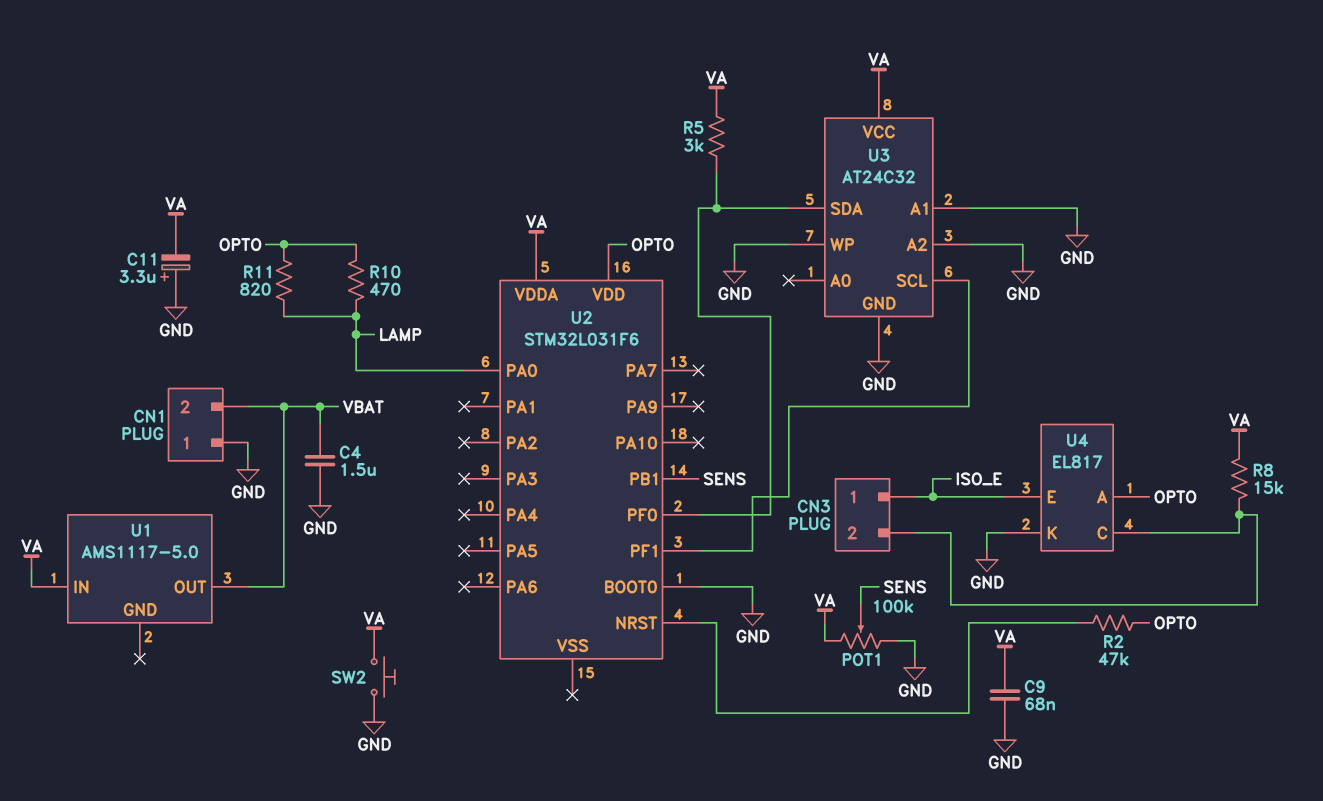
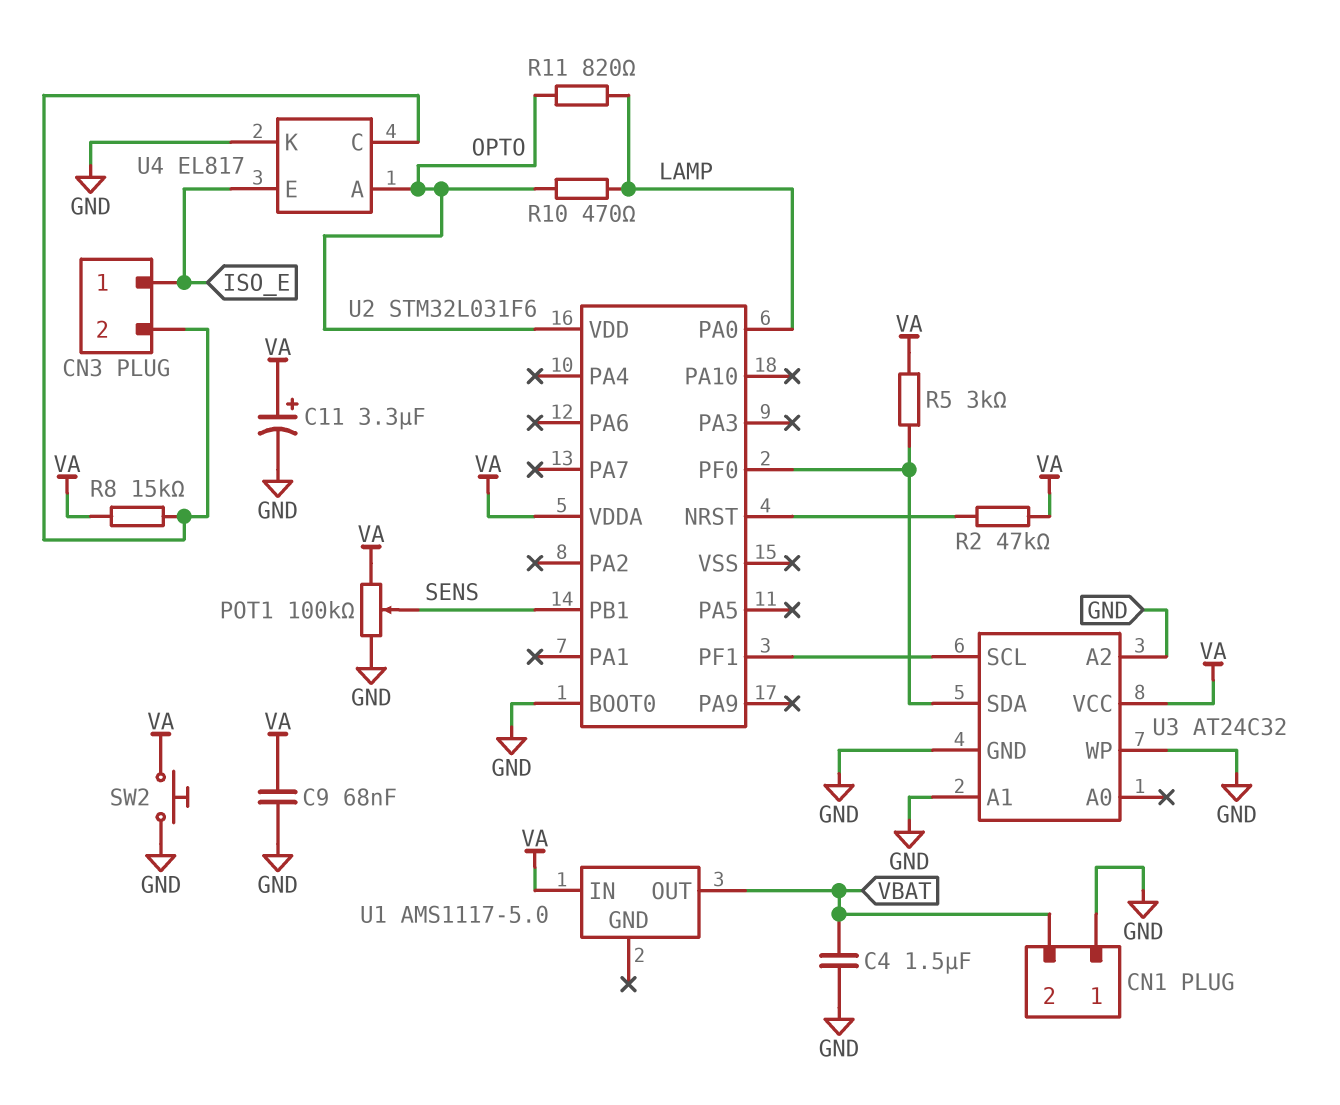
C11: 3.3uF (plus GND, minus VA) -> 3.3uF (plus VA, minus GND)
R2: 47k (OPTO, U2/NRST) -> 47k (U2/NRST, VA)

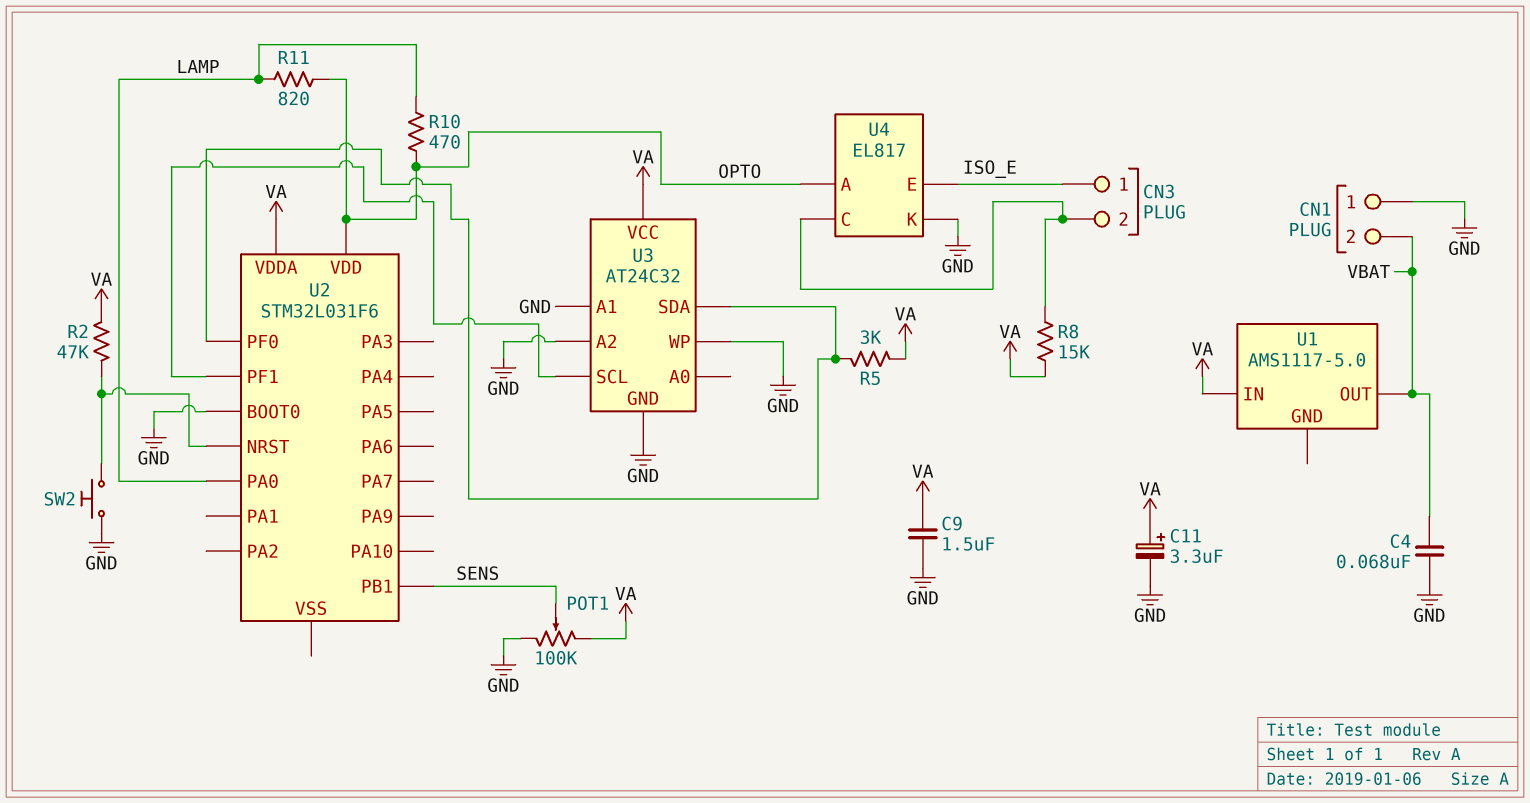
C4: 1.5uF (GND, VBAT) -> 68nF (GND, VBAT)
C9: 68nF (GND, VA) -> 1.5uF (GND, VA)
SW2: button (GND, VA) -> button (GND, U2/NRST)

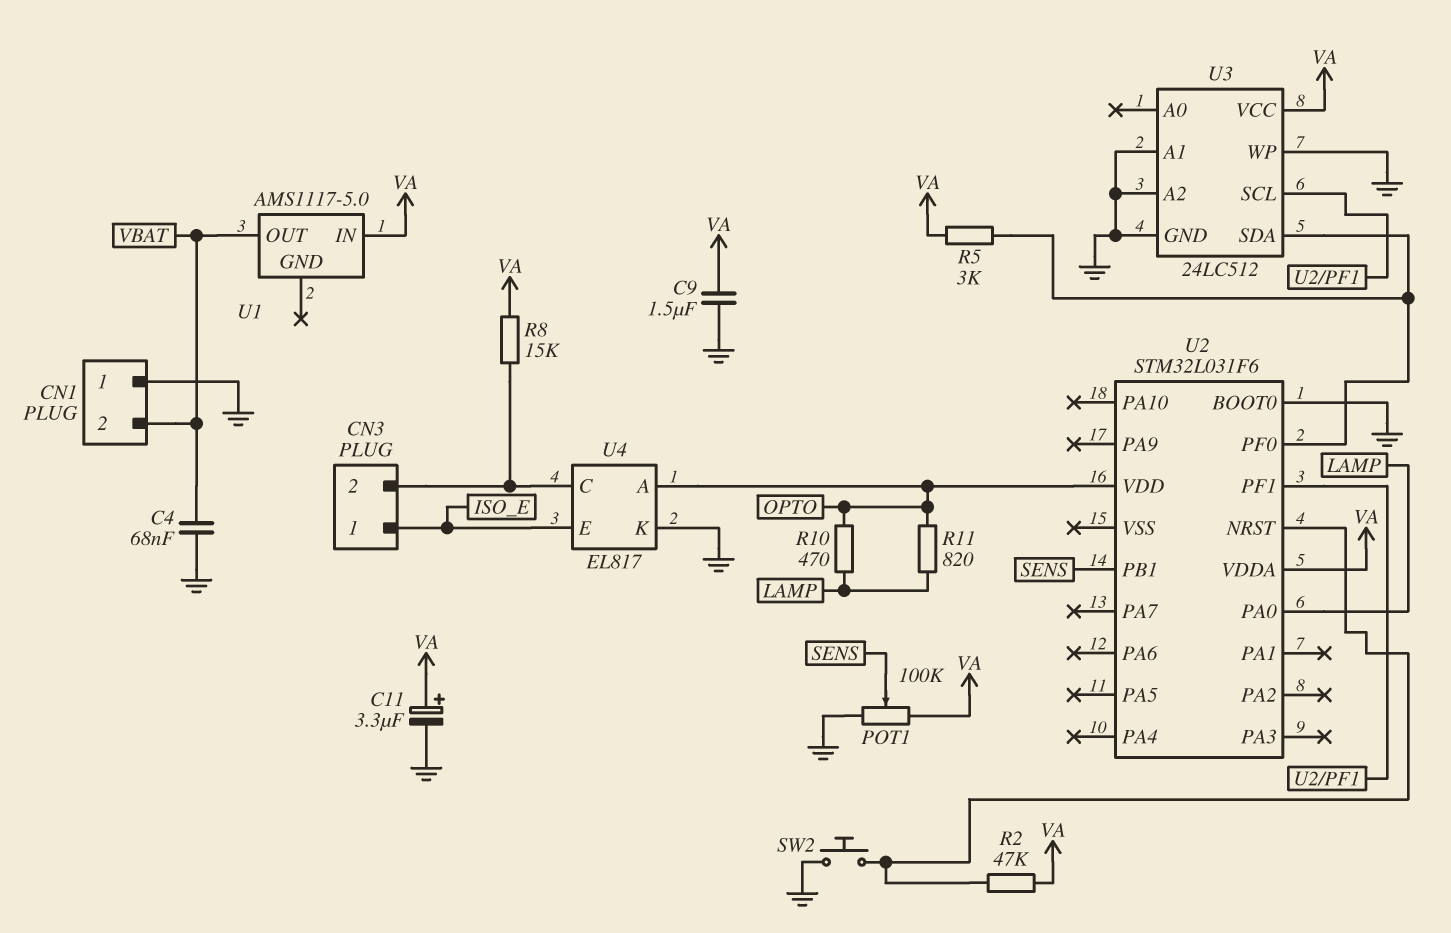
U3: AT24C32 -> 24LC512

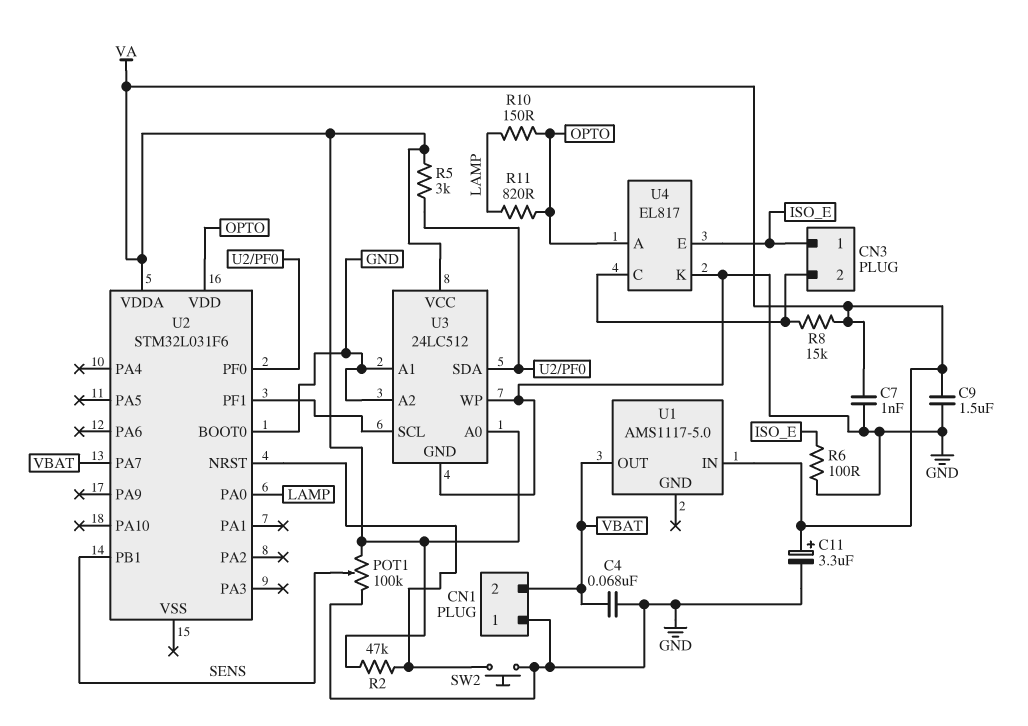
C7: none -> 1nF (GND, VA)
R6: none -> 100 (GND, ISO_E)
R10: 470 (LAMP, OPTO) -> 150 (LAMP, OPTO)
U2 pin PA7: none -> VBAT
U3 pin A0: none -> VA

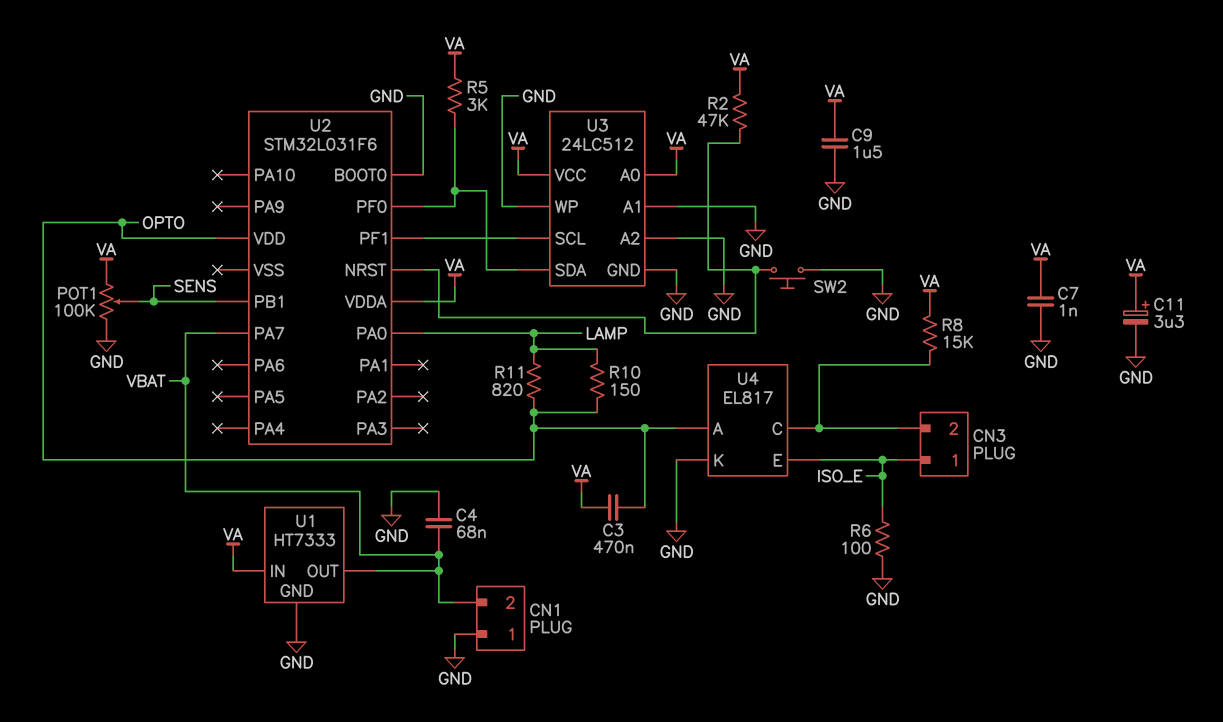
C3: none -> 470nF (OPTO, VA)
U1: AMS1117-5.0 -> HT7333
U1 pin GND: none -> GND

